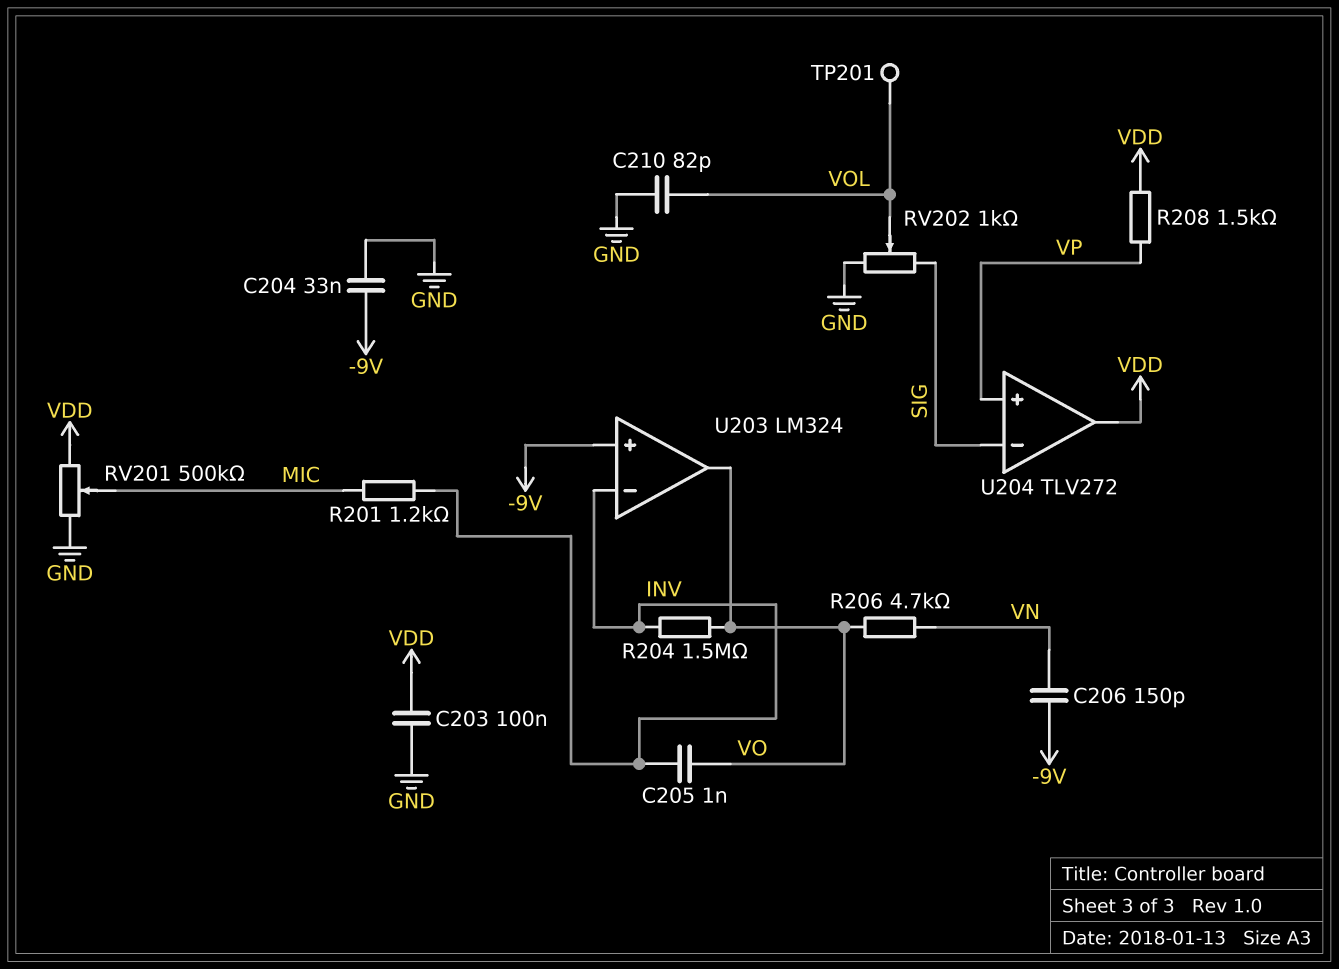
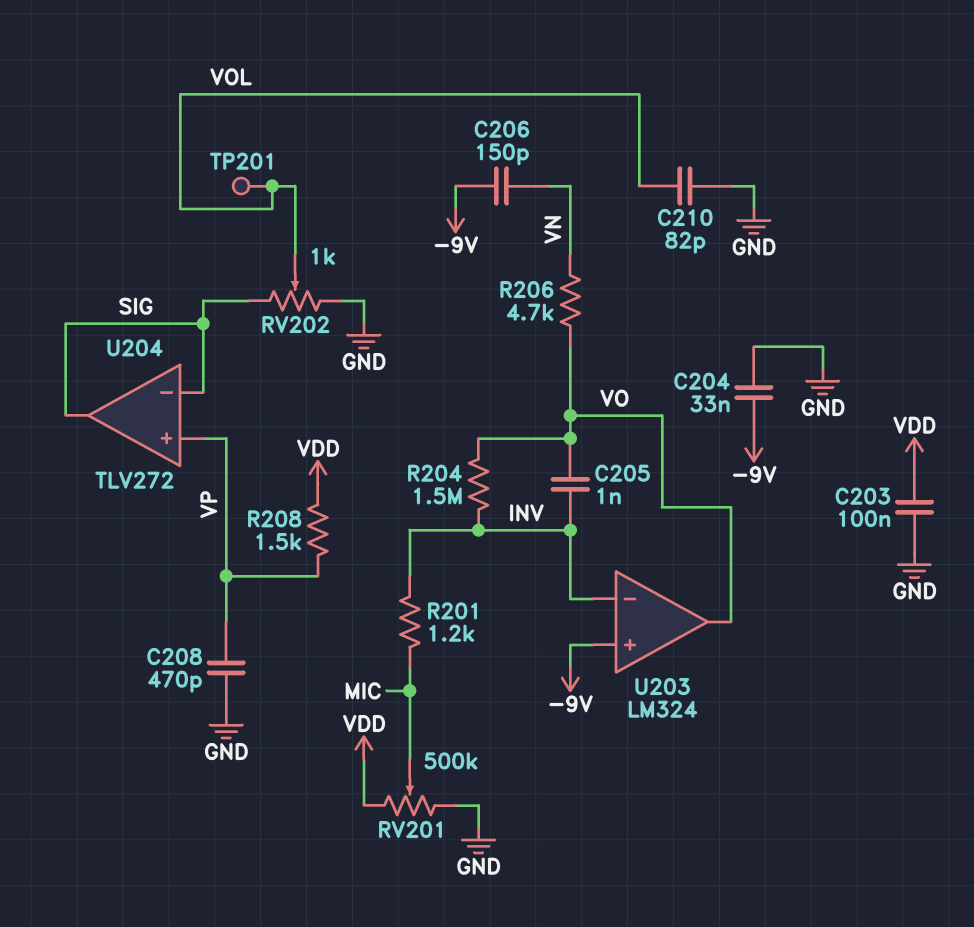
C208: none -> 470pF (GND, VP)
U204 pin out: VDD -> SIG

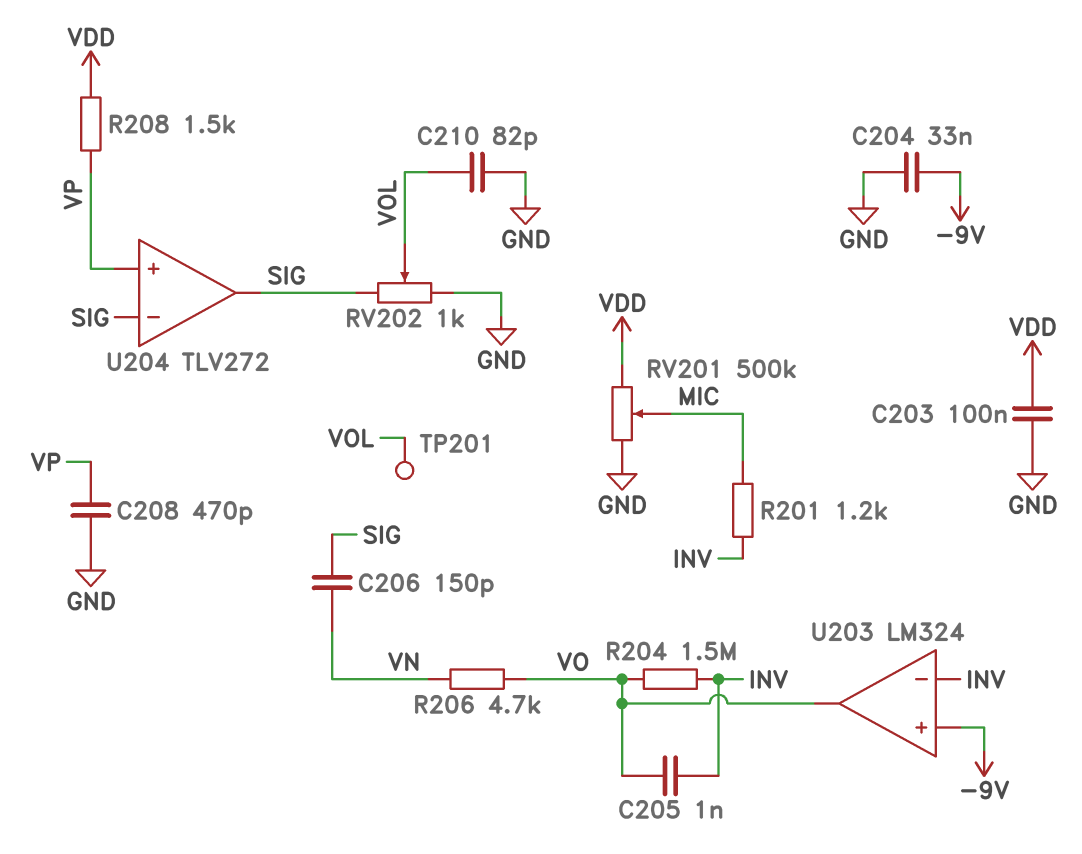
C206: 150pF (-9V, VN) -> 150pF (SIG, VN)

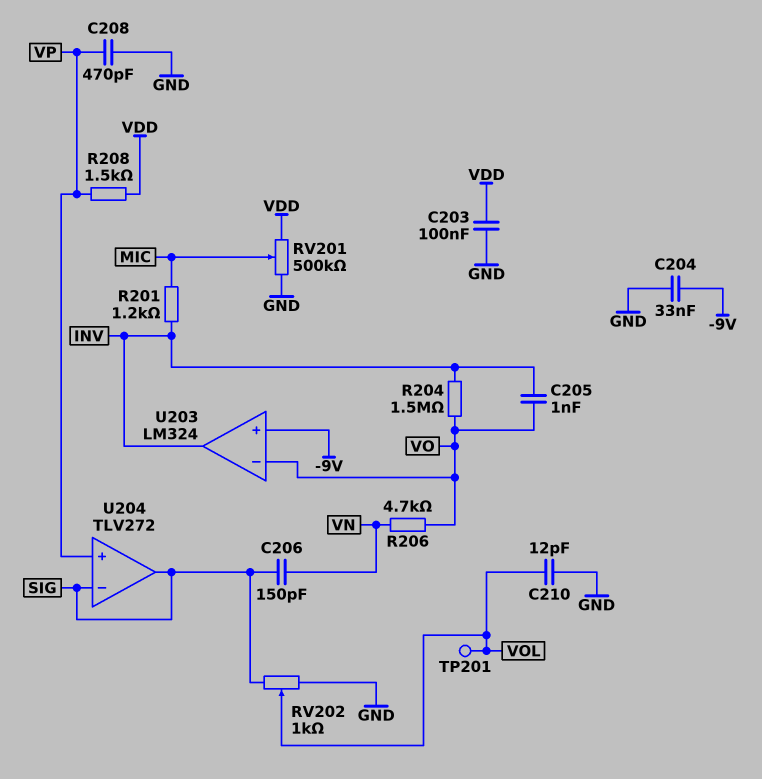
C210: 82pF (GND, VOL) -> 12pF (GND, VOL)
U203 pin in-: INV -> VO
U203 pin out: VO -> INV

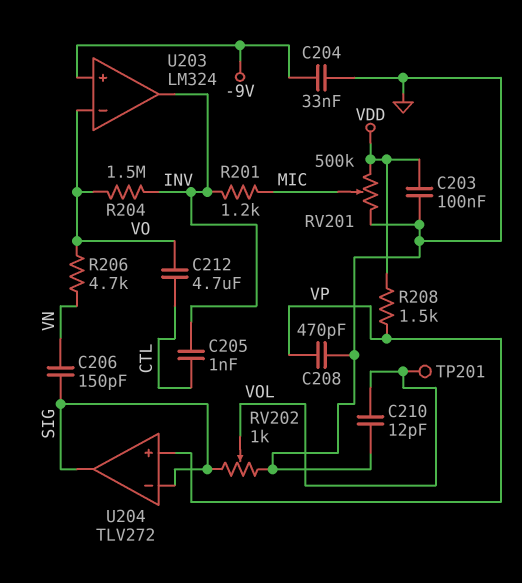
C205: 1nF (INV, VO) -> 1nF (CTL, INV)
C212: none -> 4.7uF (CTL, VO)

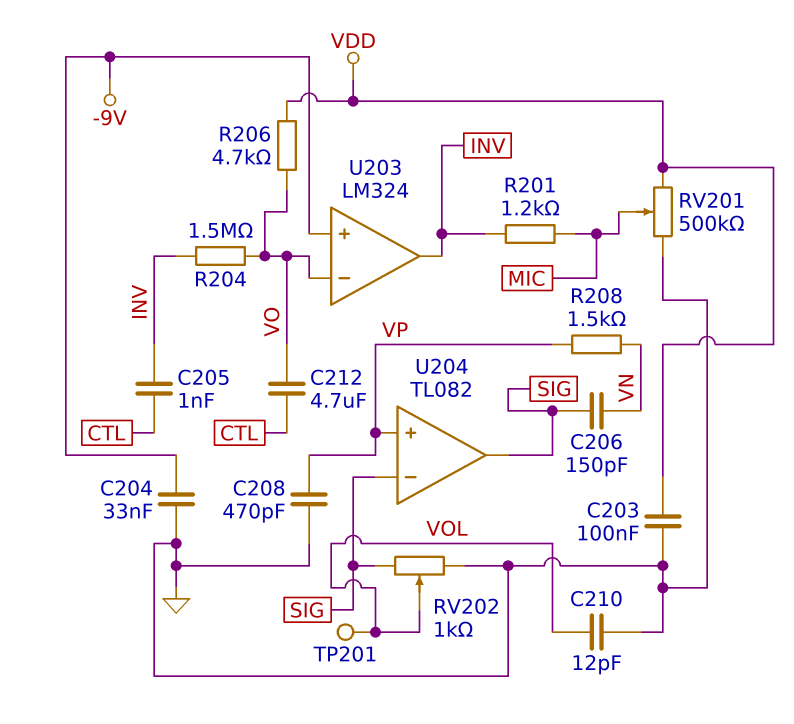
R206: 4.7k (VN, VO) -> 4.7k (VDD, VO)
R208: 1.5k (VDD, VP) -> 1.5k (VN, VP)
U204: TLV272 -> TL082

